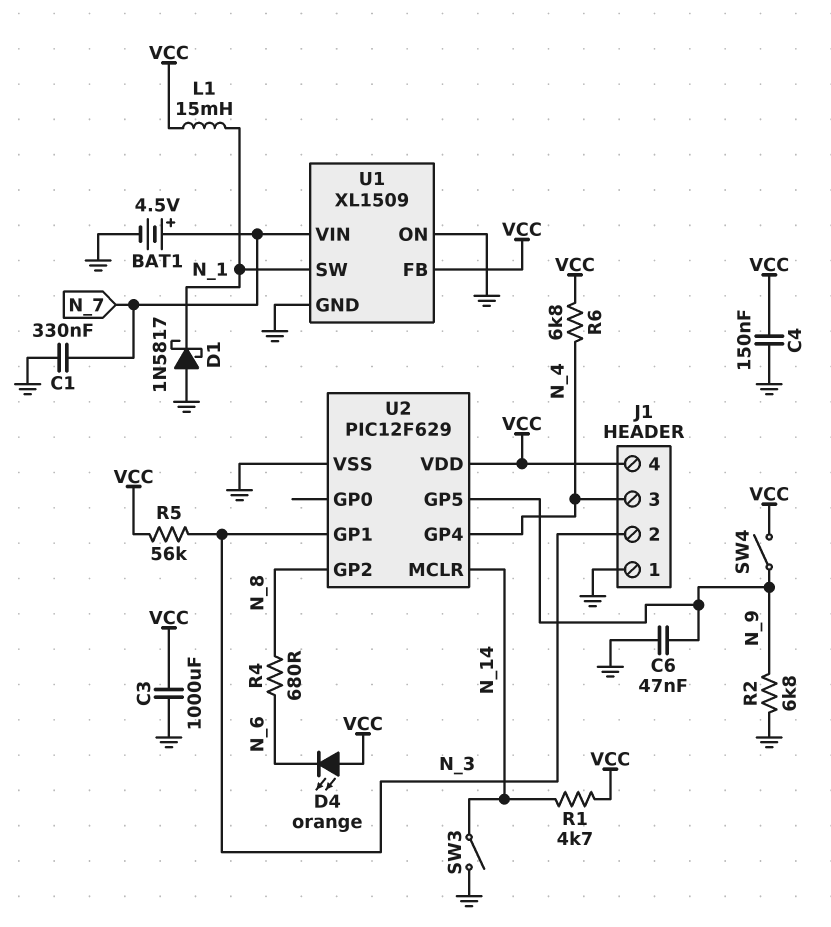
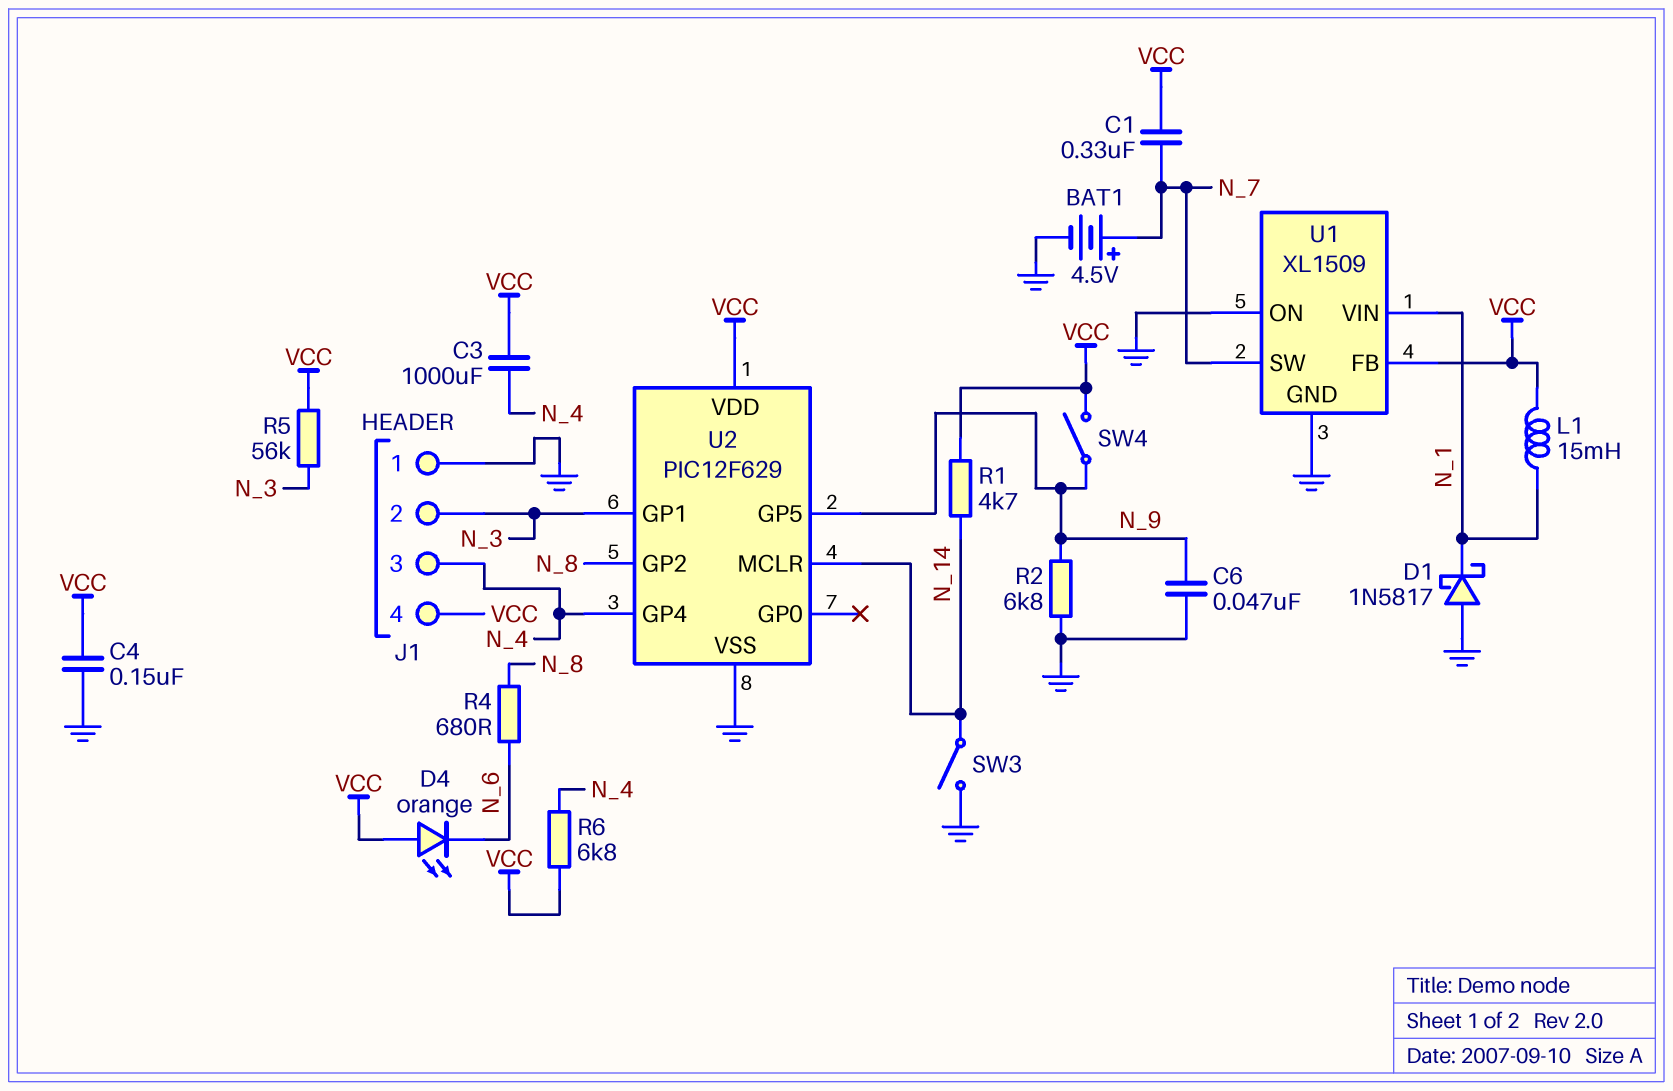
C1: 330nF (GND, N_7) -> 330nF (N_7, VCC)
C3: 1000uF (GND, VCC) -> 1000uF (N_4, VCC)
U1 pin SW: N_1 -> N_7
U1 pin VIN: N_7 -> N_1

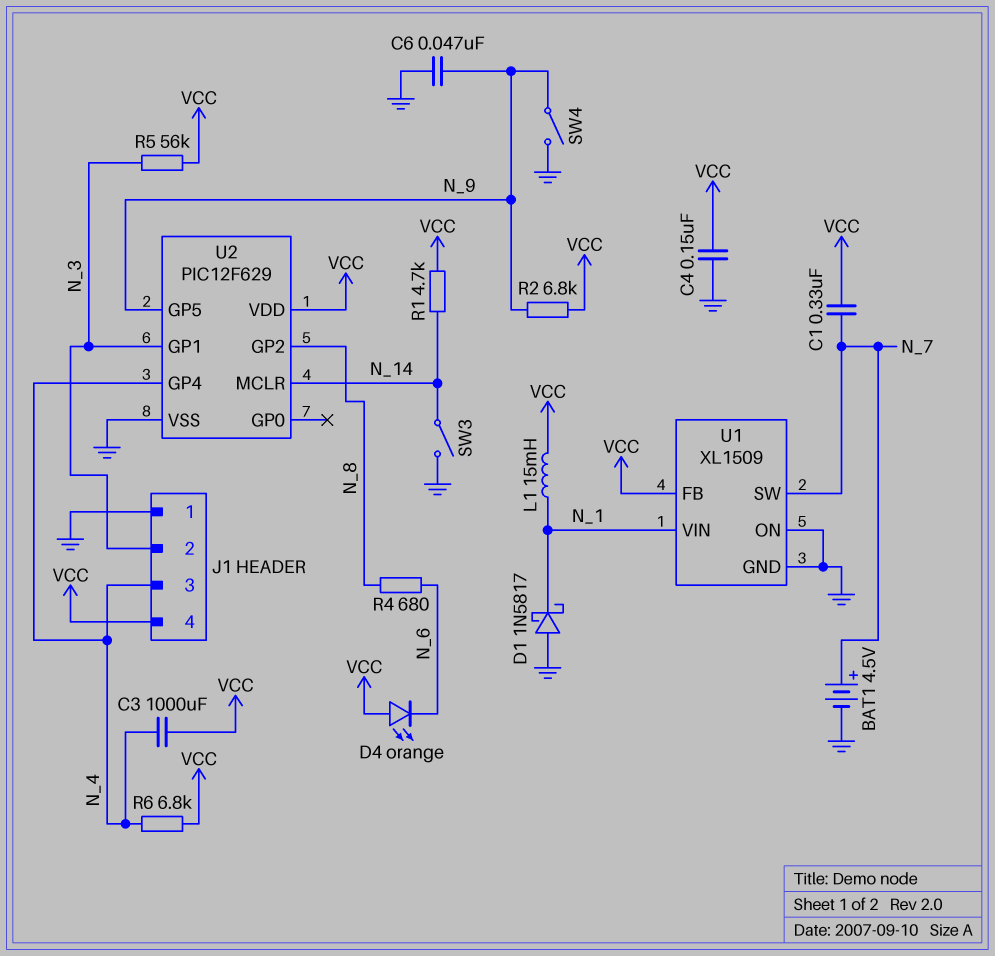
R2: 6.8k (GND, N_9) -> 6.8k (N_9, VCC)
SW4: switch (N_9, VCC) -> switch (GND, N_9)

